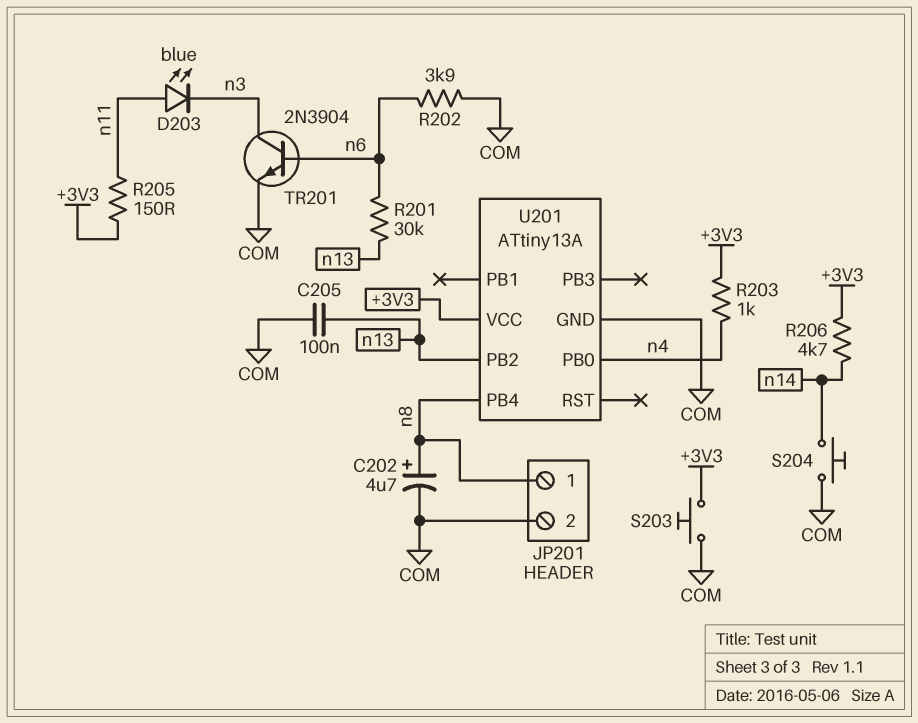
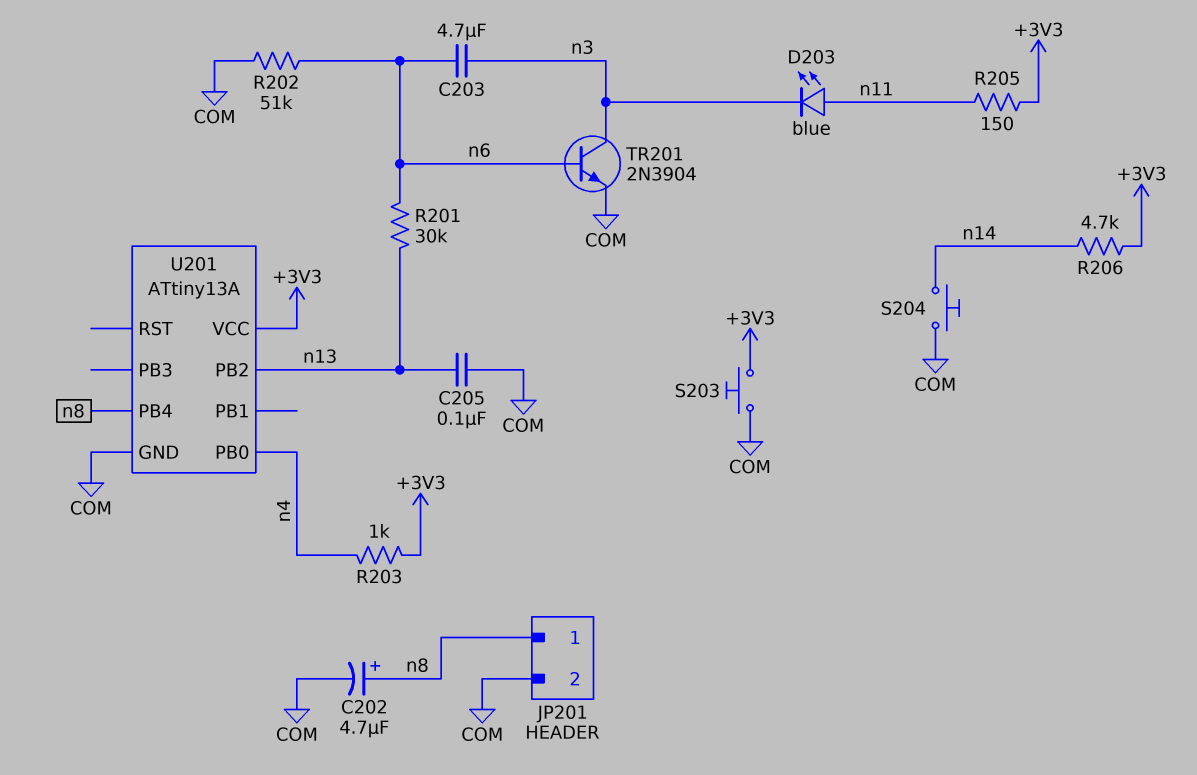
C203: none -> 4.7uF (n3, n6)
R202: 3.9k (COM, n6) -> 51k (COM, n6)

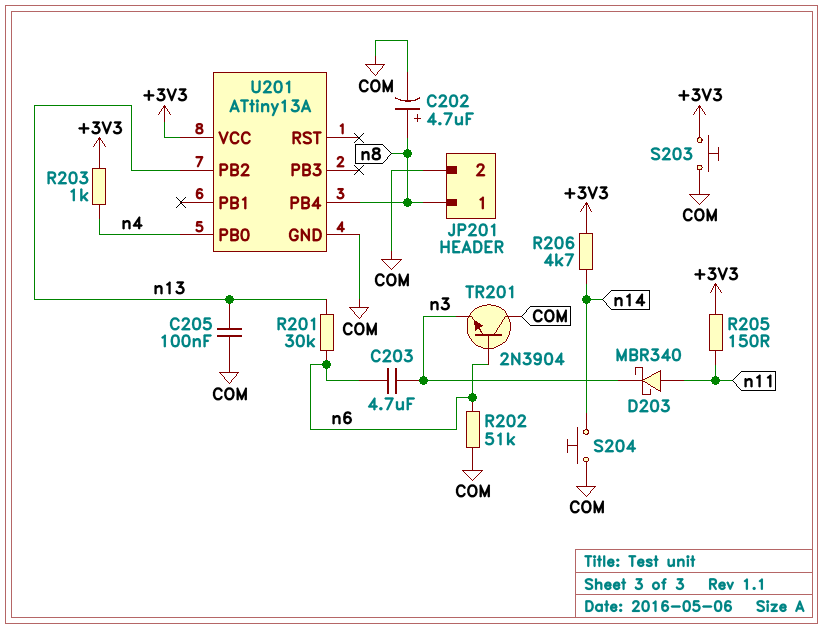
D203: LED blue (A n11, K n3) -> schottky MBR340 (A n11, K n3)
TR201: NPN 2N3904 (B n6, C n3, E COM) -> NPN 2N3904 (B n6, C COM, E n3)

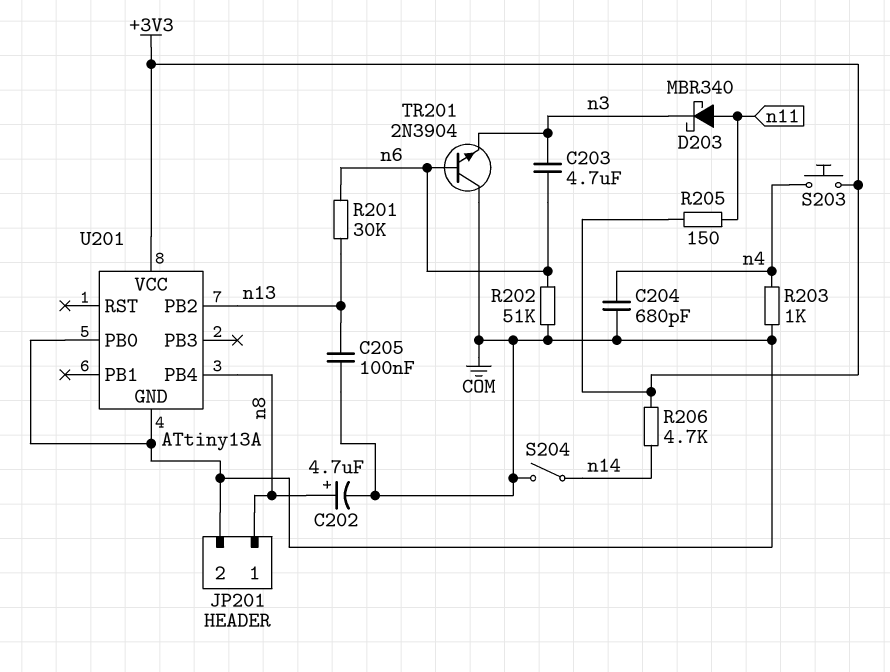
C204: none -> 680pF (COM, n4)
R203: 1k (+3V3, n4) -> 1k (COM, n4)
S203: button (+3V3, COM) -> button (+3V3, n4)
S204: button (COM, n14) -> switch (COM, n14)
U201 pin PB0: n4 -> COM

